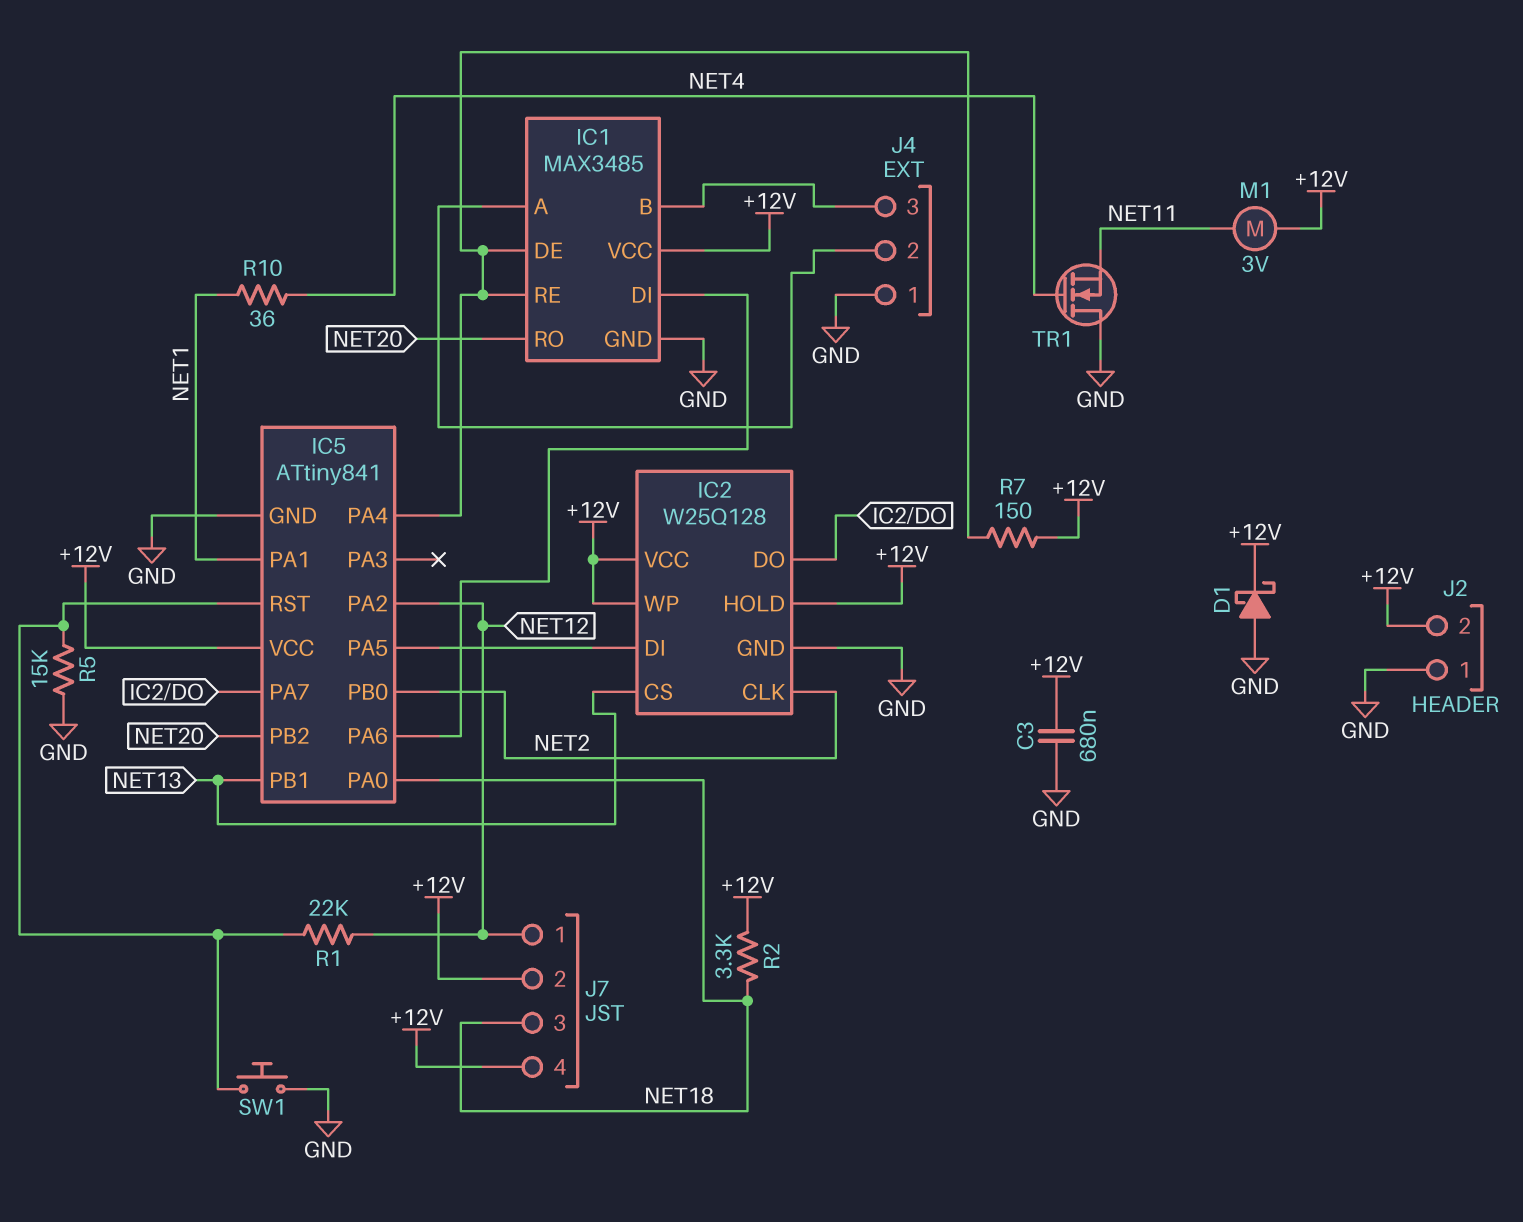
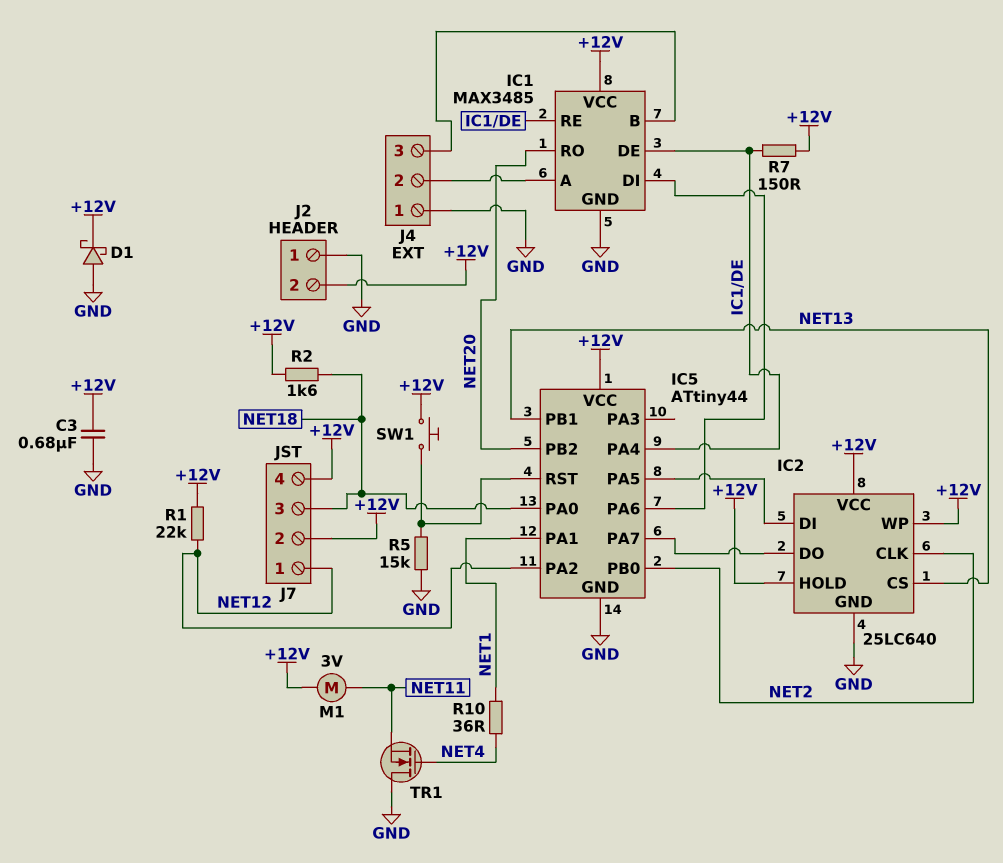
IC2: W25Q128 -> 25LC640
IC5: ATtiny841 -> ATtiny44
R1: 22k (IC5/RST, NET12) -> 22k (+12V, NET12)
R2: 3.3k (+12V, NET18) -> 1.6k (+12V, NET18)
SW1: button (GND, IC5/RST) -> button (+12V, IC5/RST)

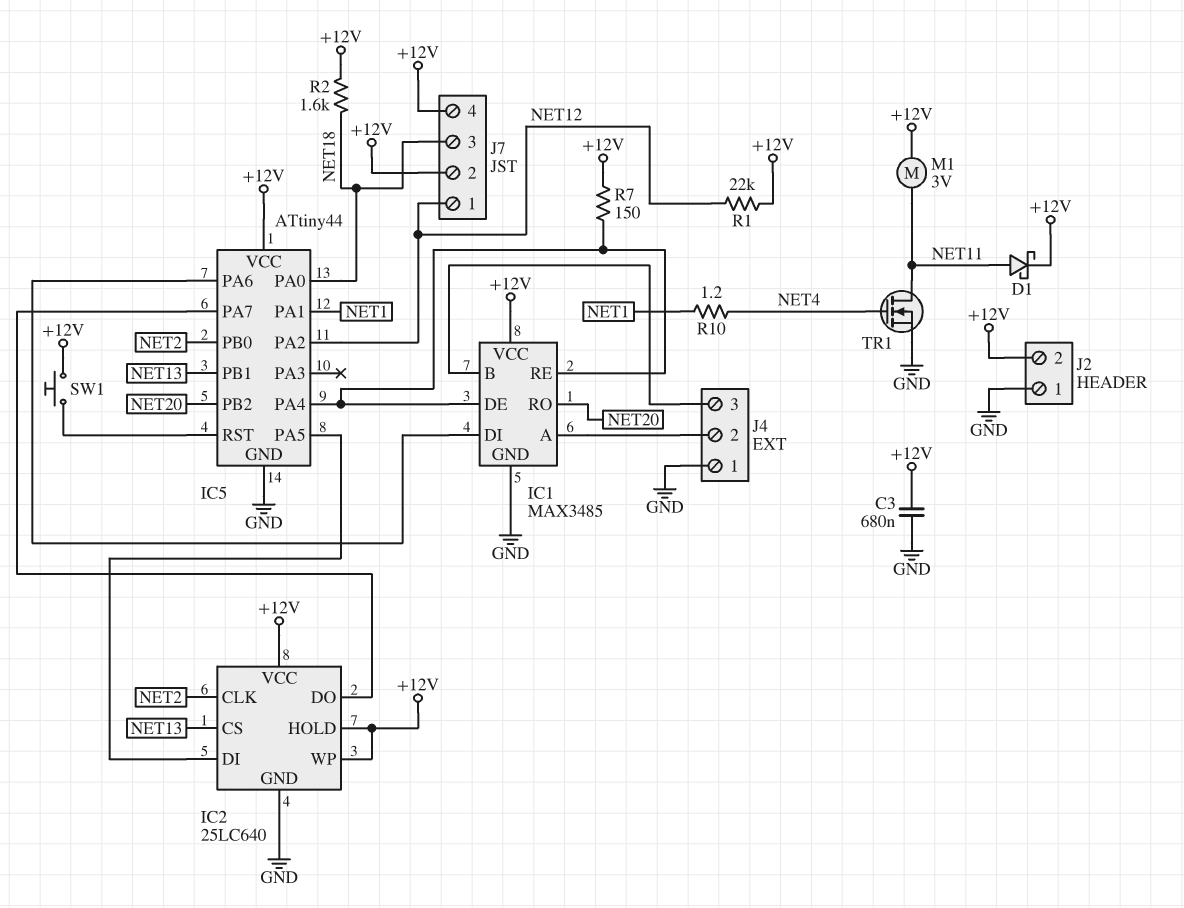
D1: schottky (A GND, K +12V) -> schottky (A NET11, K +12V)
R5: 15k (GND, IC5/RST) -> none
R10: 36 (NET1, NET4) -> 1.2 (NET1, NET4)
TR1: NMOS (G NET4, D GND, S NET11) -> NMOS (G NET4, D NET11, S GND)

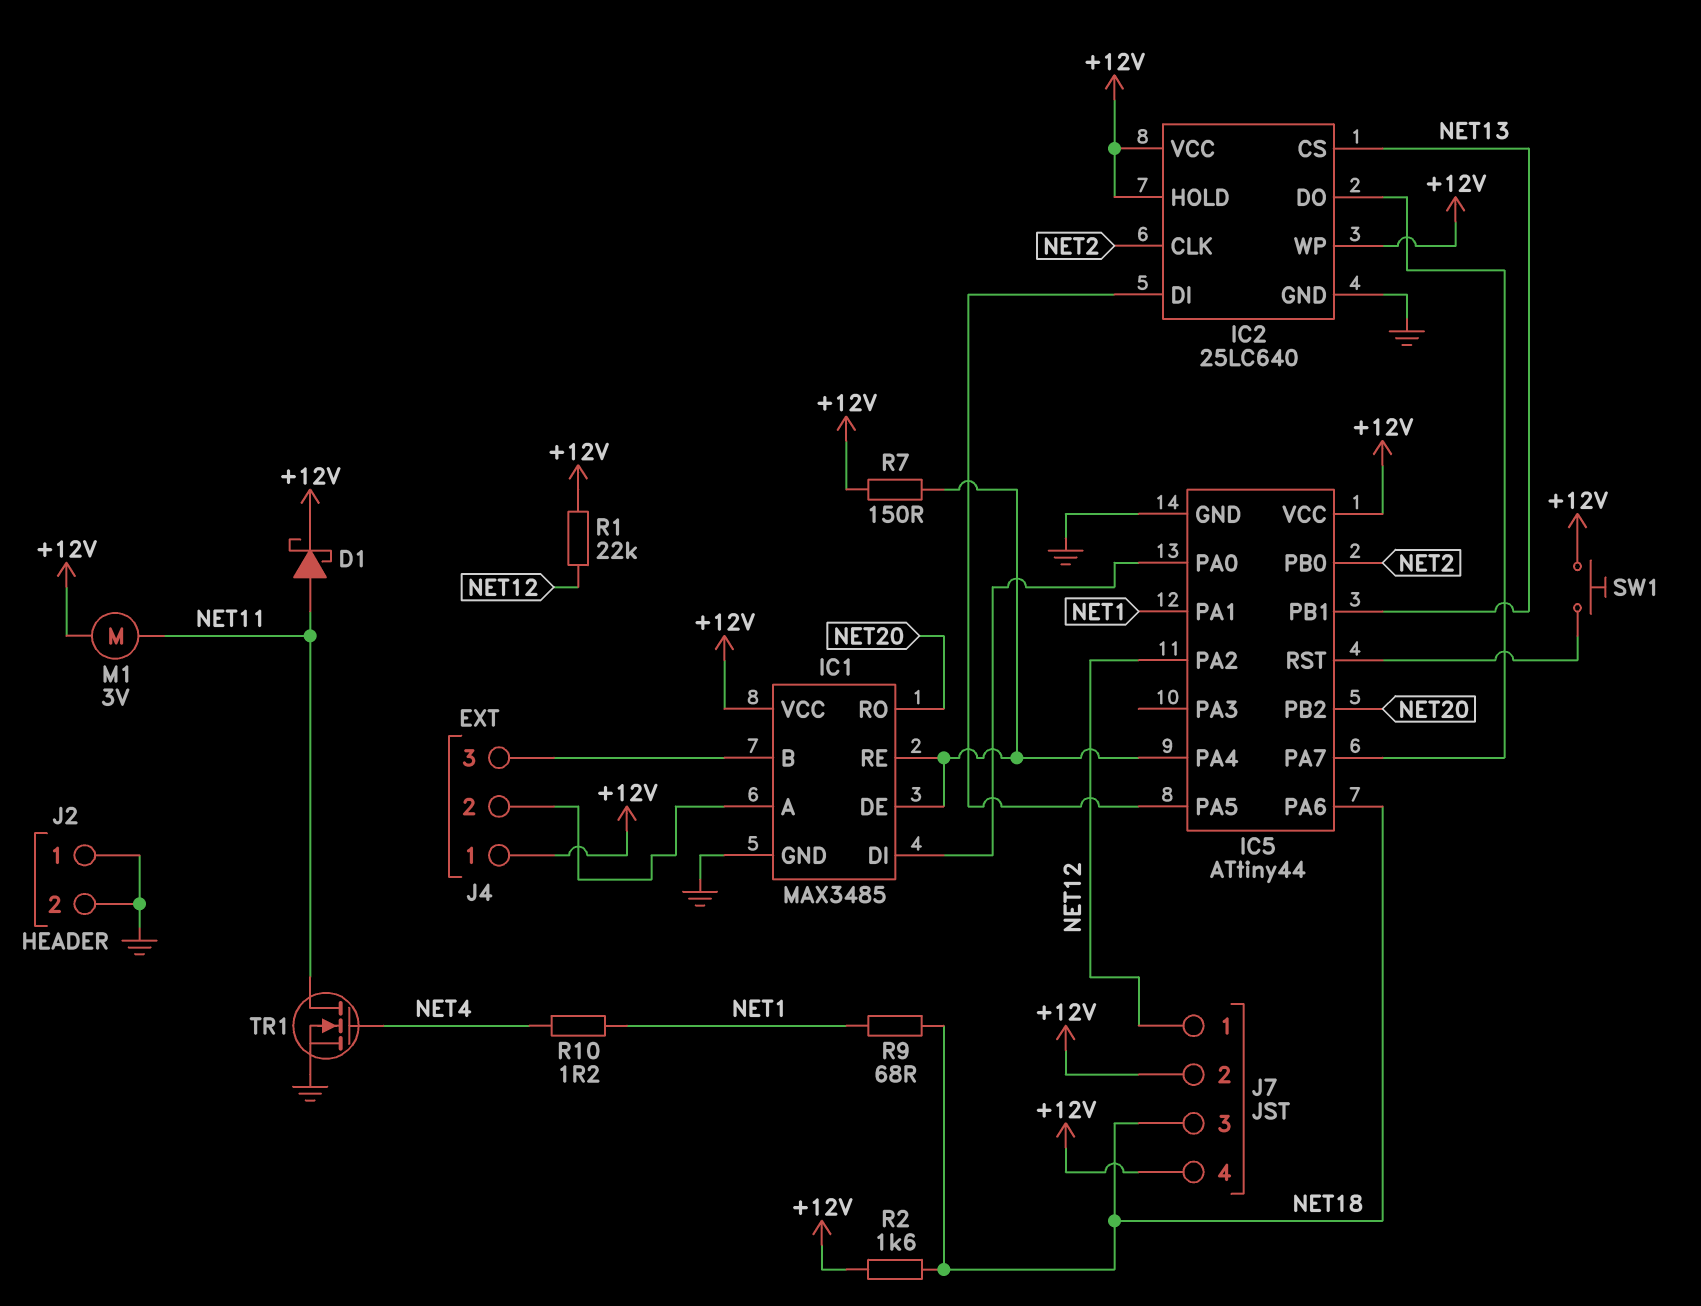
C3: 680nF (+12V, GND) -> none
IC5 pin PA0: NET18 -> IC1/DI
IC5 pin PA6: IC1/DI -> NET18
J2 pin 2: +12V -> GND
J4 pin 1: GND -> +12V
R9: none -> 68 (NET1, NET18)

